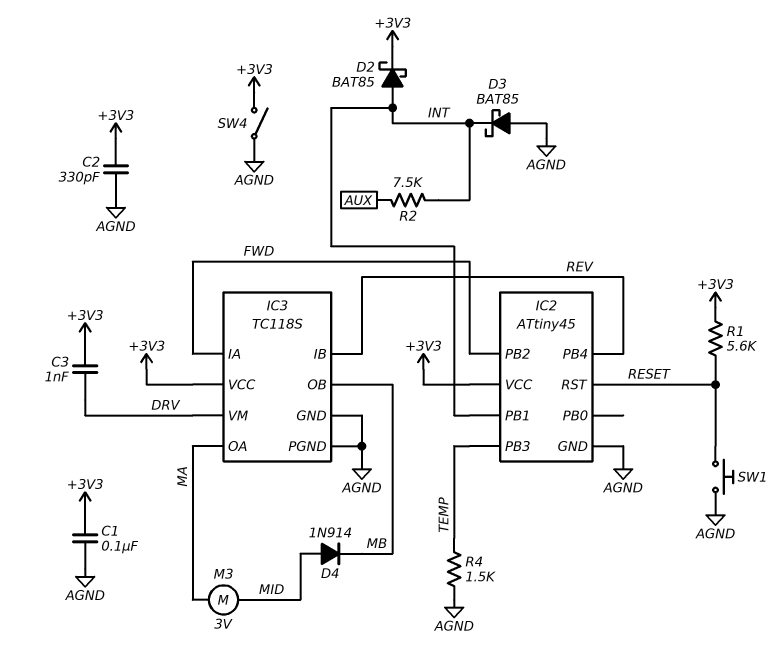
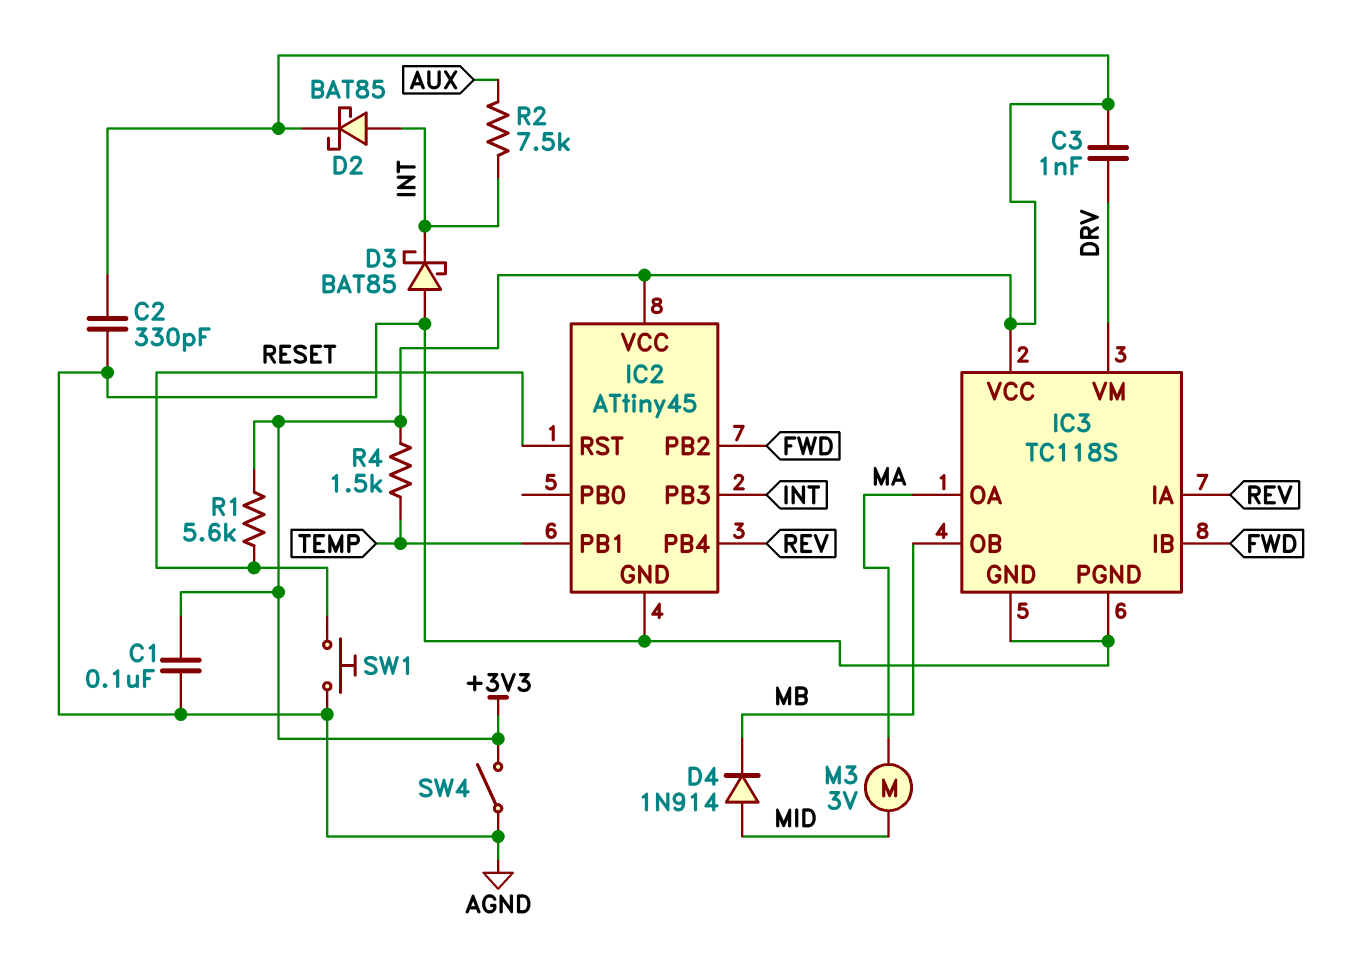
IC2 pin PB1: INT -> TEMP
IC2 pin PB3: TEMP -> INT
IC3 pin IA: FWD -> REV
IC3 pin IB: REV -> FWD
R4: 1.5k (AGND, TEMP) -> 1.5k (+3V3, TEMP)

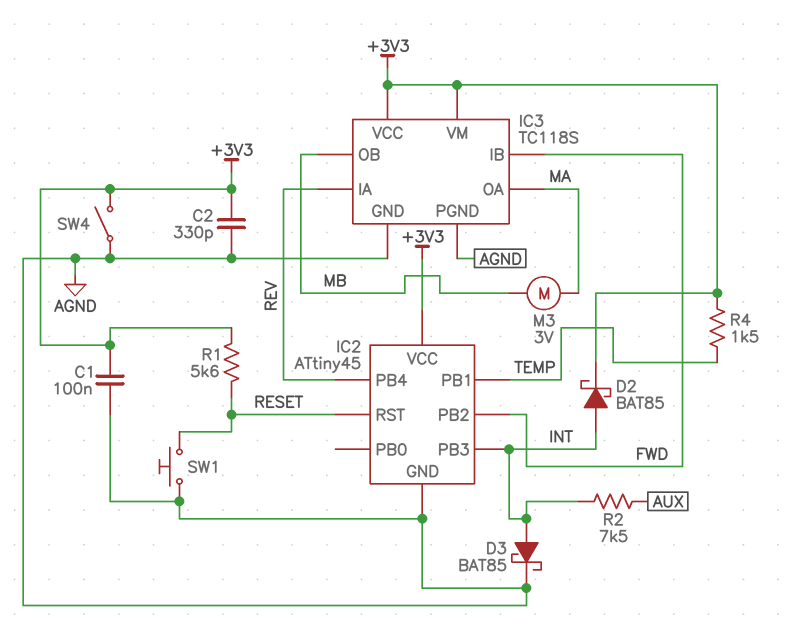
C3: 1nF (+3V3, DRV) -> none
D3: schottky BAT85 (A AGND, K INT) -> schottky BAT85 (A INT, K AGND)
D4: diode 1N914 (A MID, K MB) -> none
IC3 pin VM: DRV -> +3V3
M3: motor 3V (MA, MID) -> motor 3V (MA, MB)

